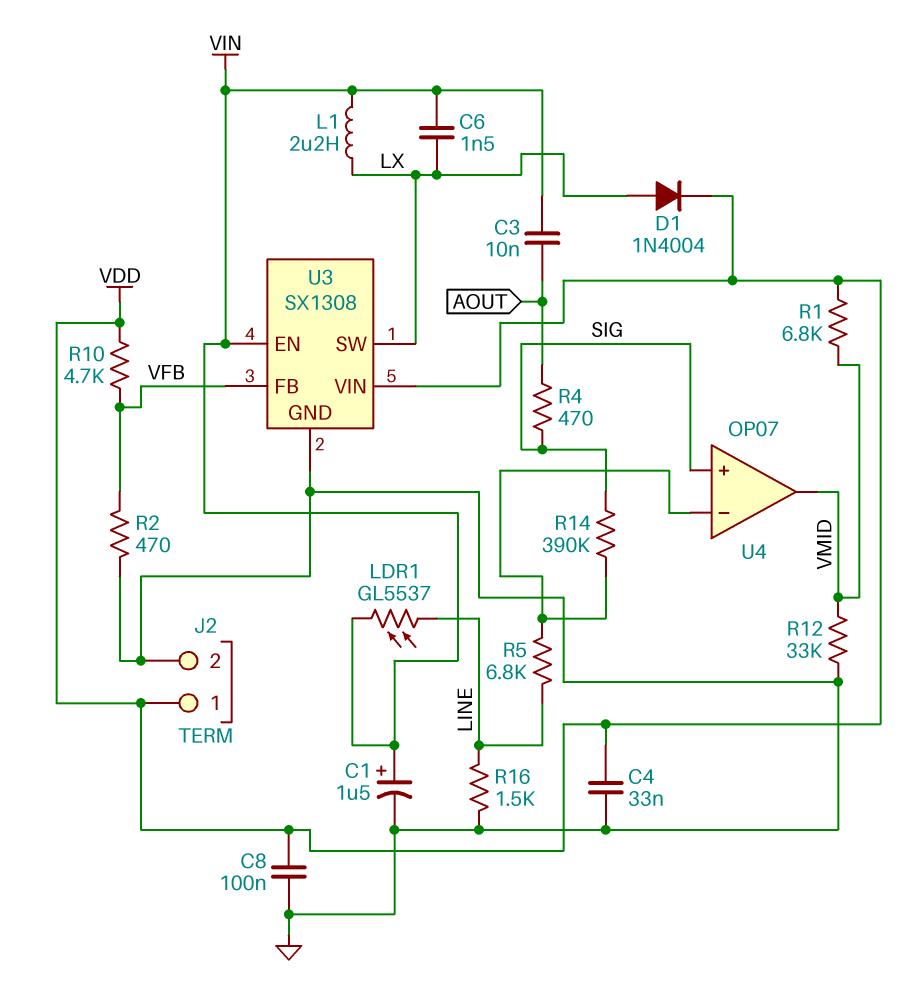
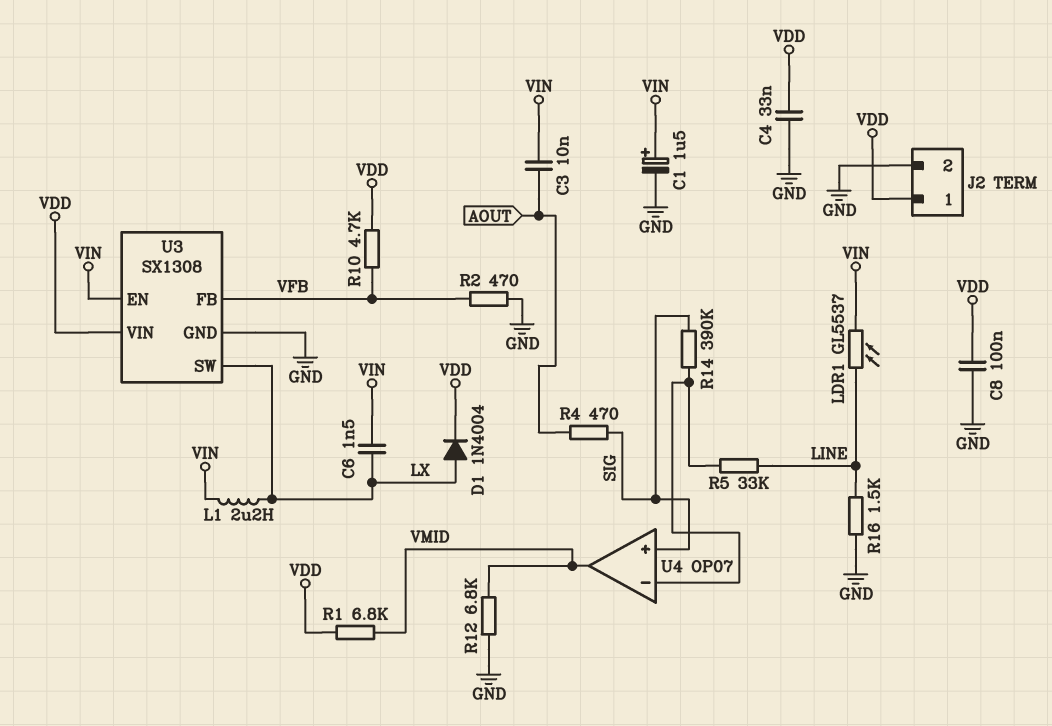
R5: 6.8k (LINE, U4/in-) -> 33k (LINE, U4/in-)
R12: 33k (GND, VMID) -> 6.8k (GND, VMID)

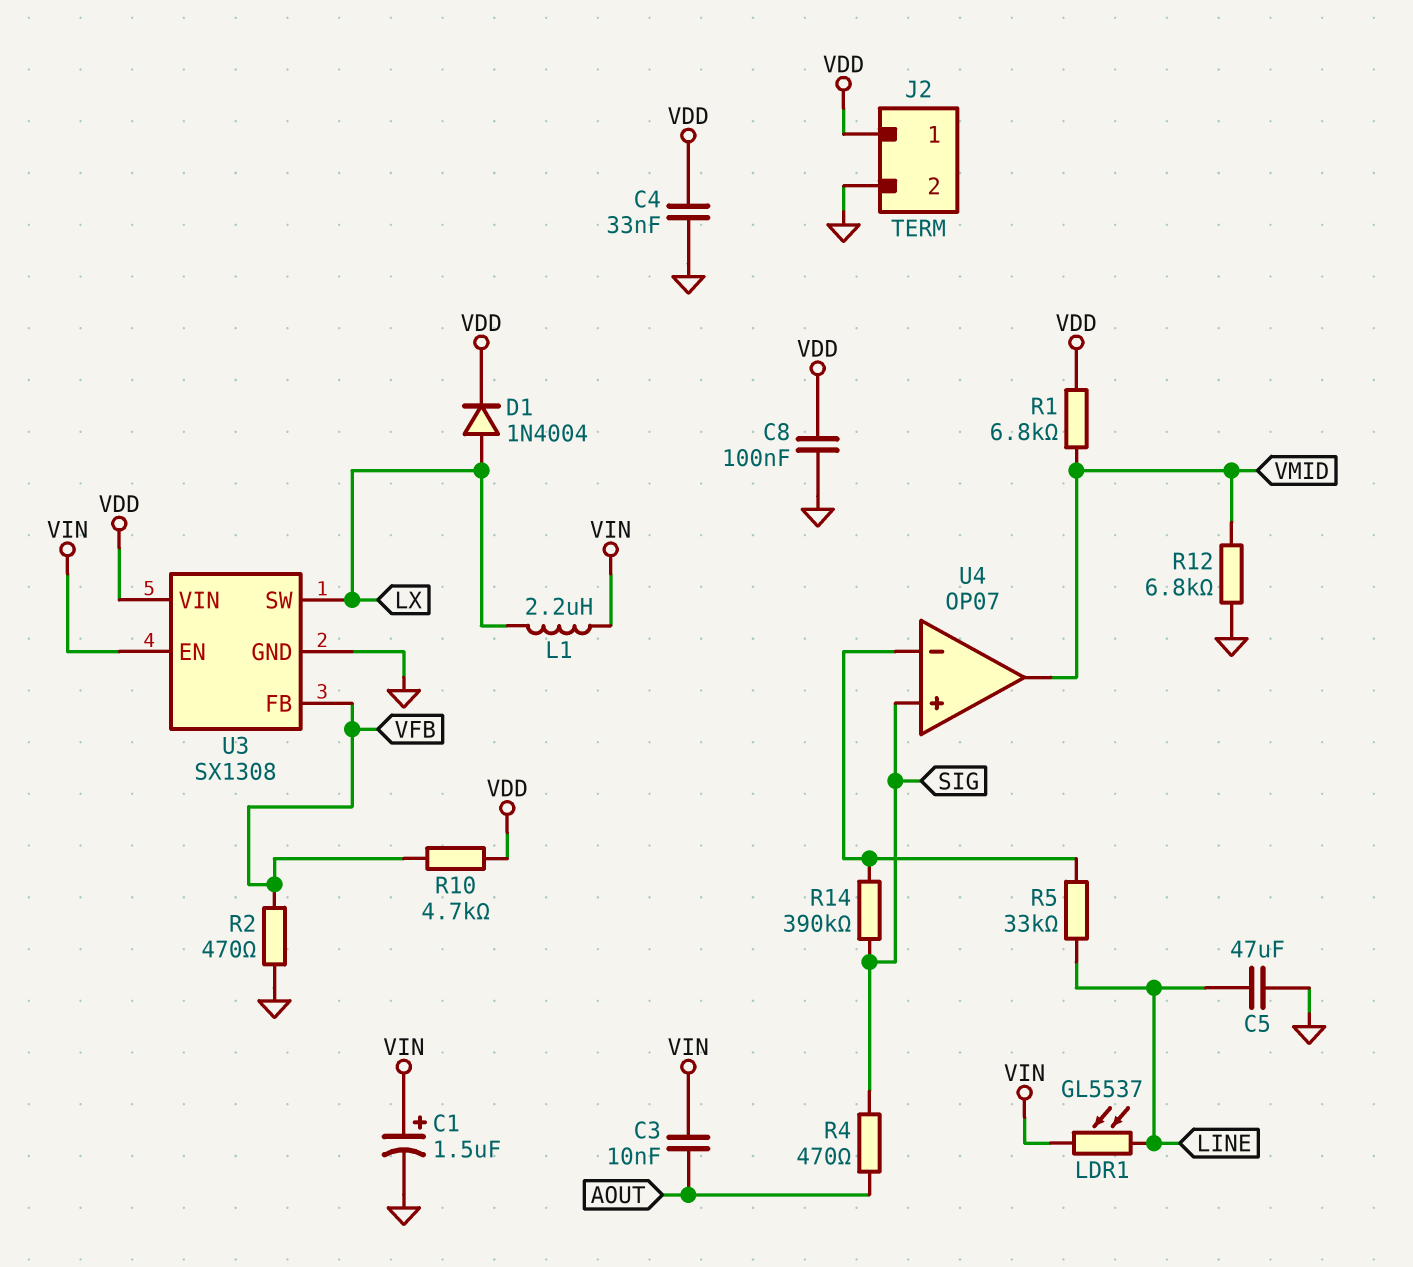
C5: none -> 47uF (GND, LINE)
C6: 1.5nF (LX, VIN) -> none
R16: 1.5k (GND, LINE) -> none

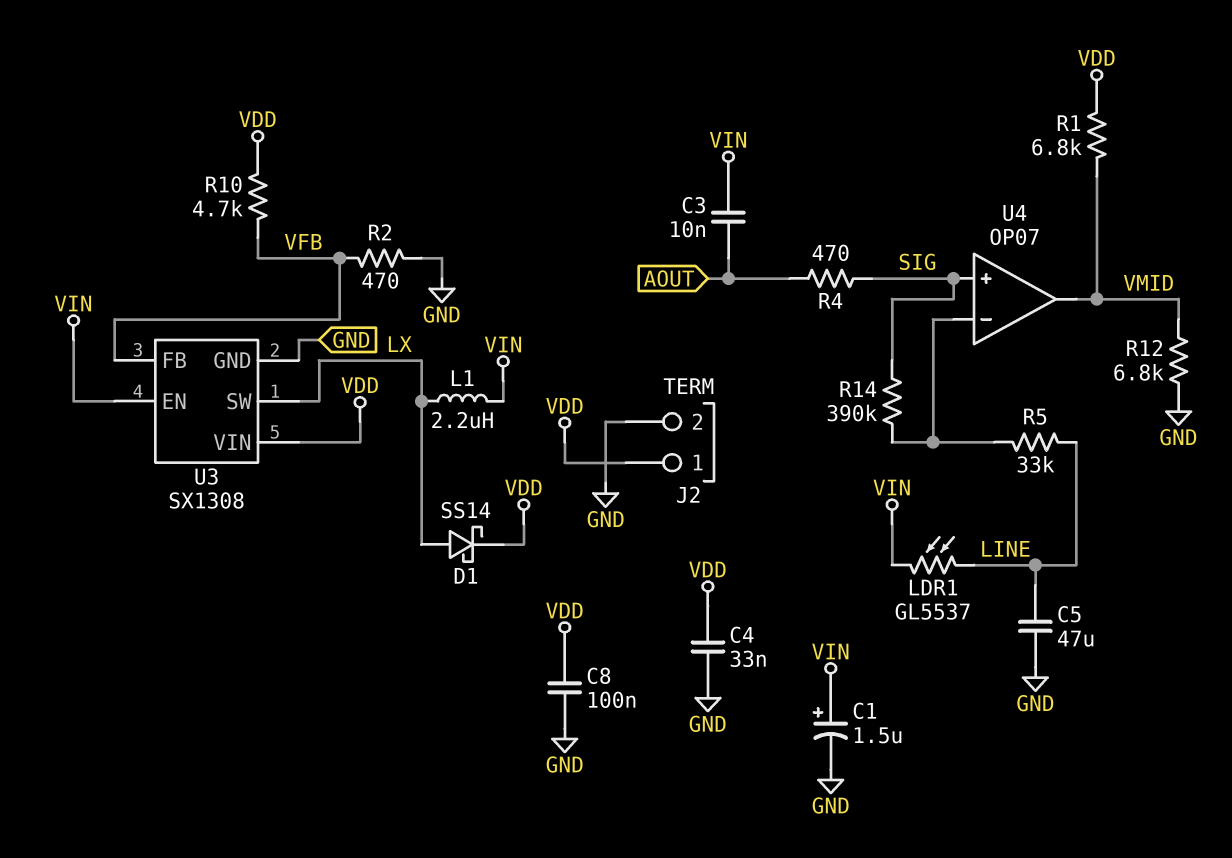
D1: diode 1N4004 (A LX, K VDD) -> schottky SS14 (A LX, K VDD)

